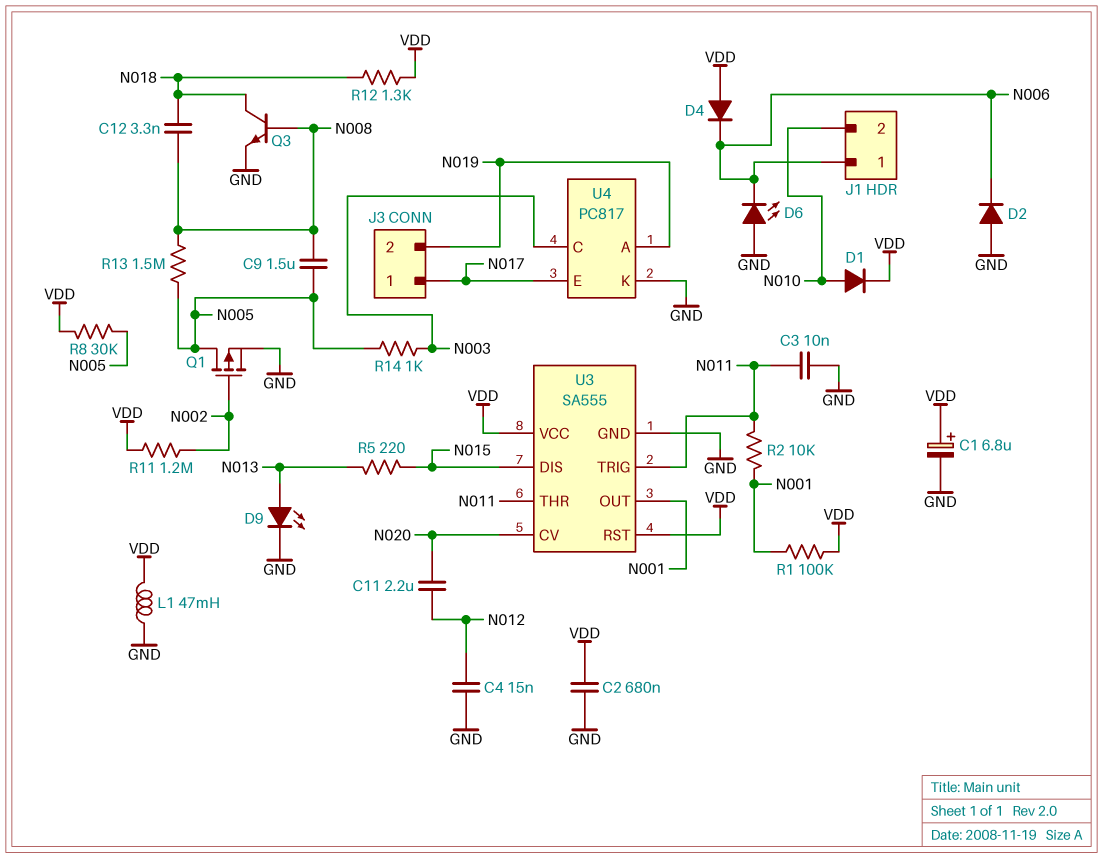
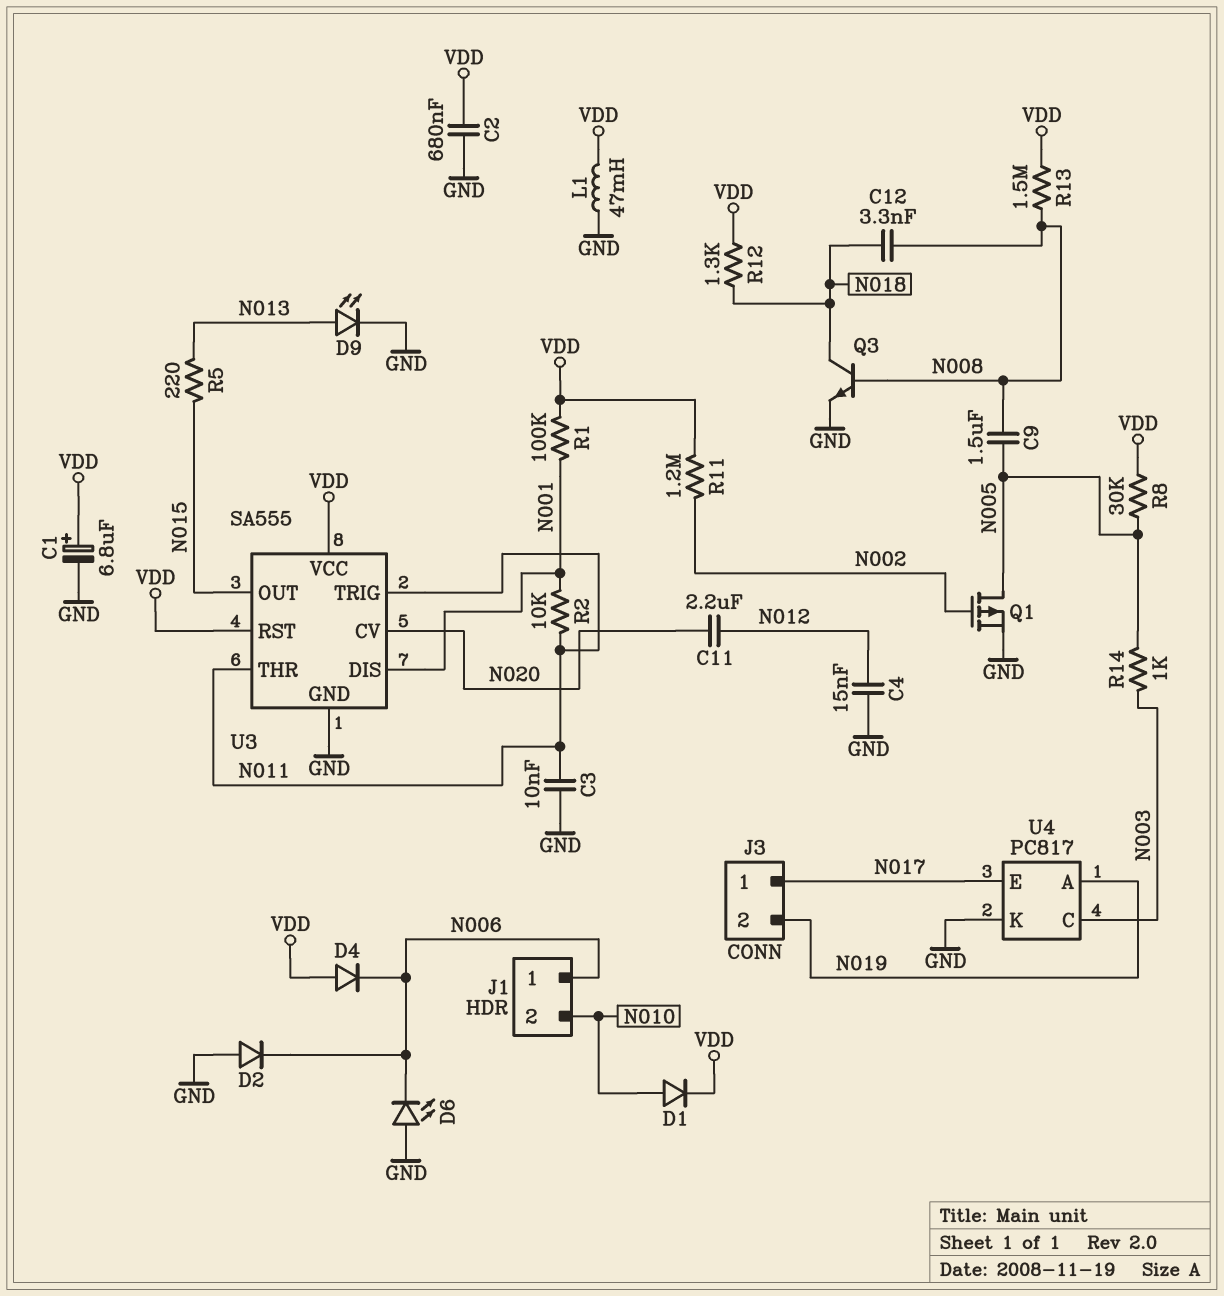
R13: 1.5M (N005, N008) -> 1.5M (N008, VDD)
U3 pin DIS: N015 -> N001
U3 pin OUT: N001 -> N015

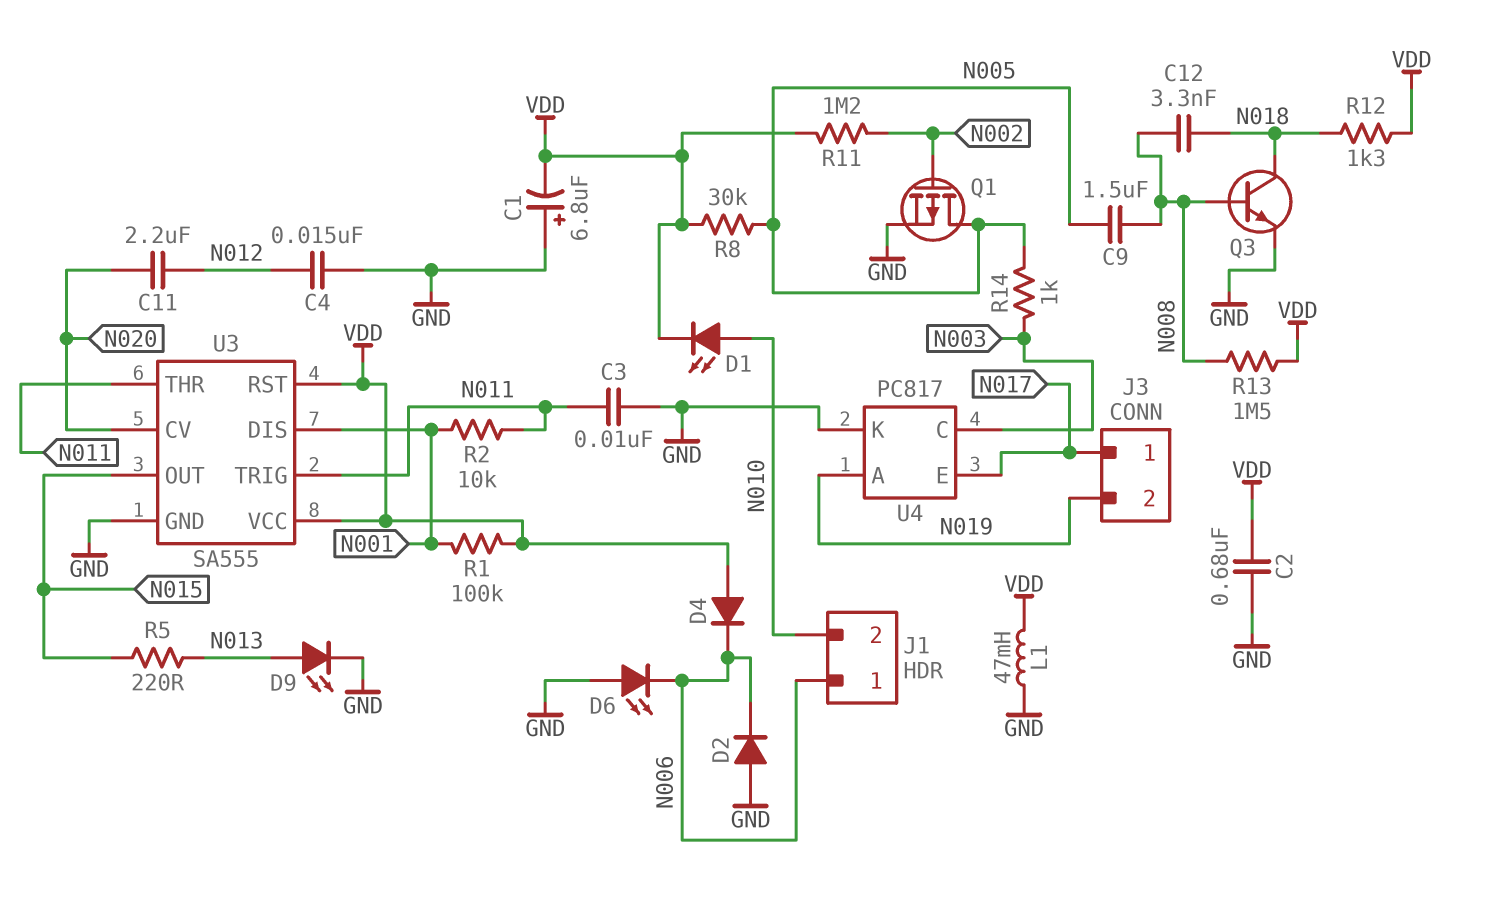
C1: 6.8uF (plus VDD, minus GND) -> 6.8uF (plus GND, minus VDD)
D1: diode (A N010, K VDD) -> LED (A N010, K VDD)

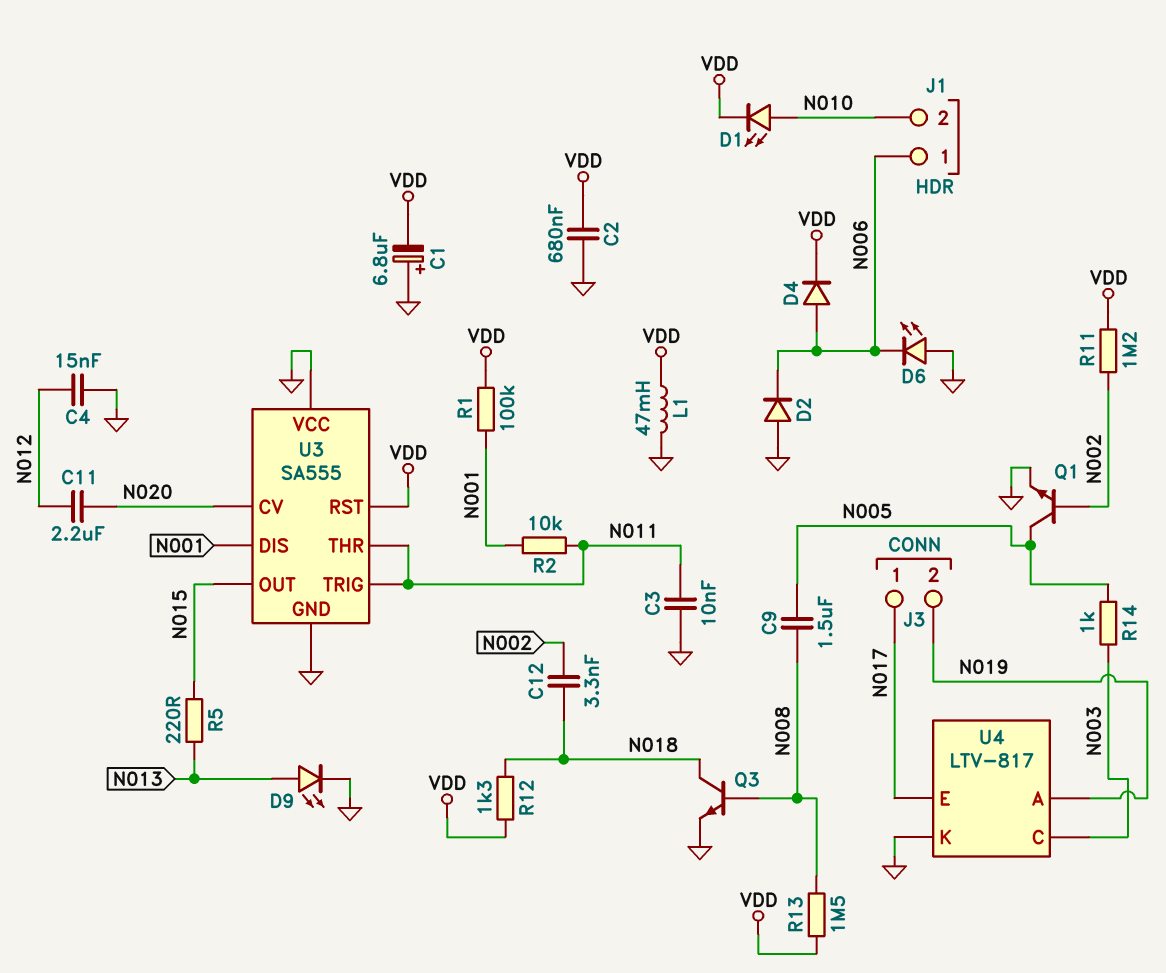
C12: 3.3nF (N008, N018) -> 3.3nF (N002, N018)
D4: diode (A VDD, K N006) -> diode (A N006, K VDD)
Q1: PMOS (G N002, D N005, S GND) -> NPN (B N002, C N005, E GND)
R8: 30k (N005, VDD) -> none
U3 pin VCC: VDD -> GND
U4: PC817 -> LTV-817

